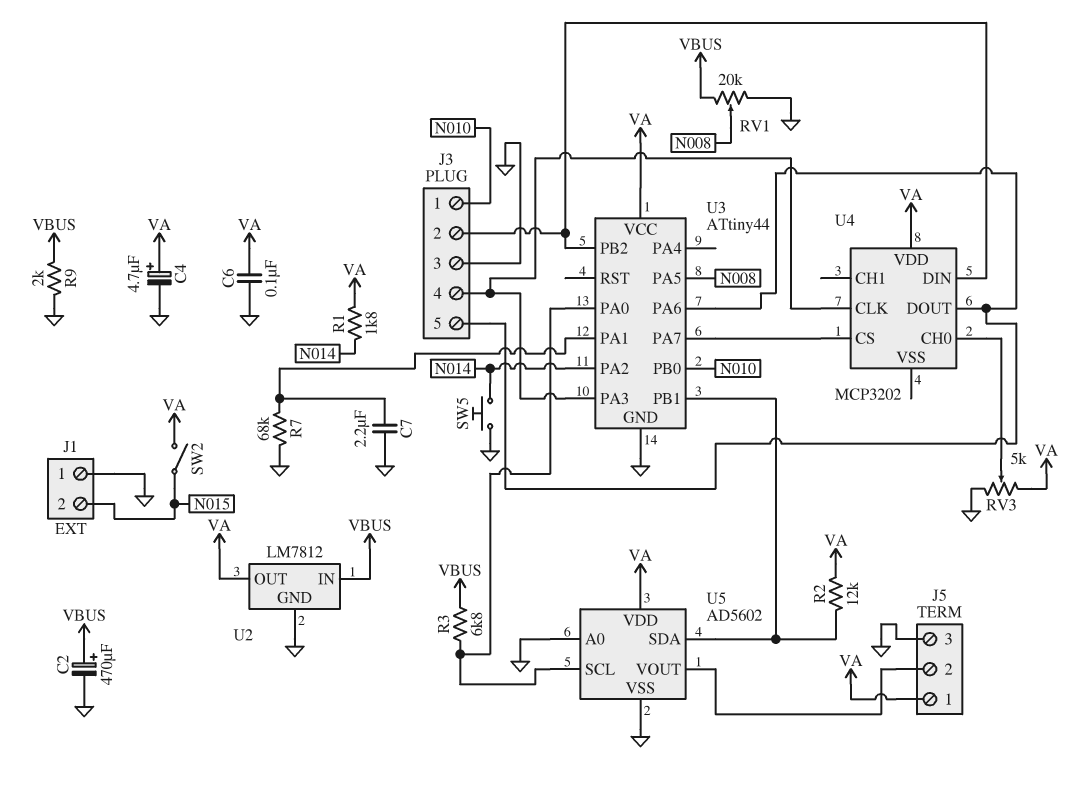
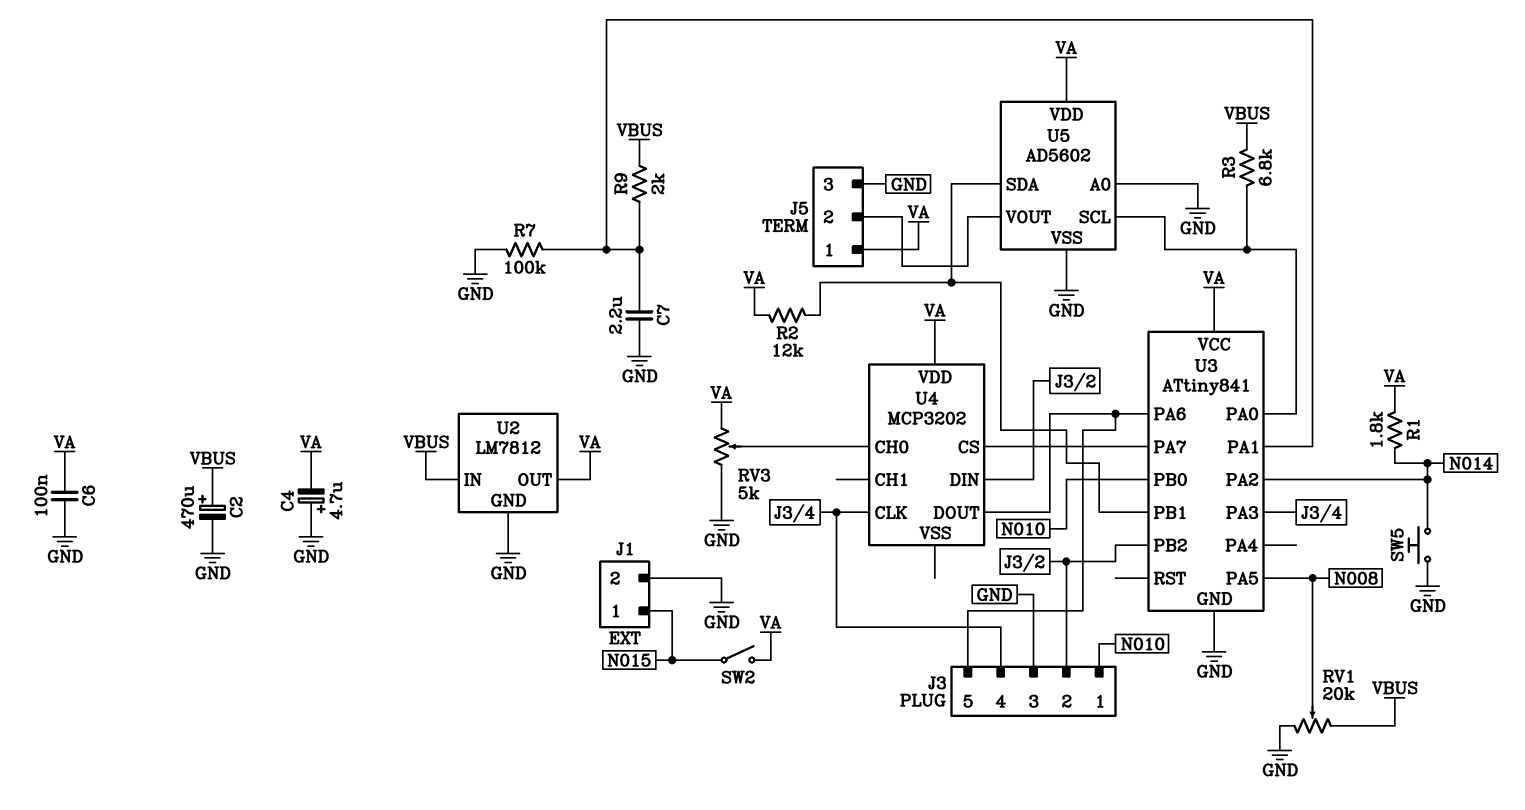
C4: 4.7uF (plus VA, minus GND) -> 4.7uF (plus GND, minus VA)
J1 pin 1: GND -> N015
J1 pin 2: N015 -> GND
R7: 68k (GND, U3/PA1) -> 100k (GND, U3/PA1)
R9: 2k (GND, VBUS) -> 2k (U3/PA1, VBUS)
U3: ATtiny44 -> ATtiny841

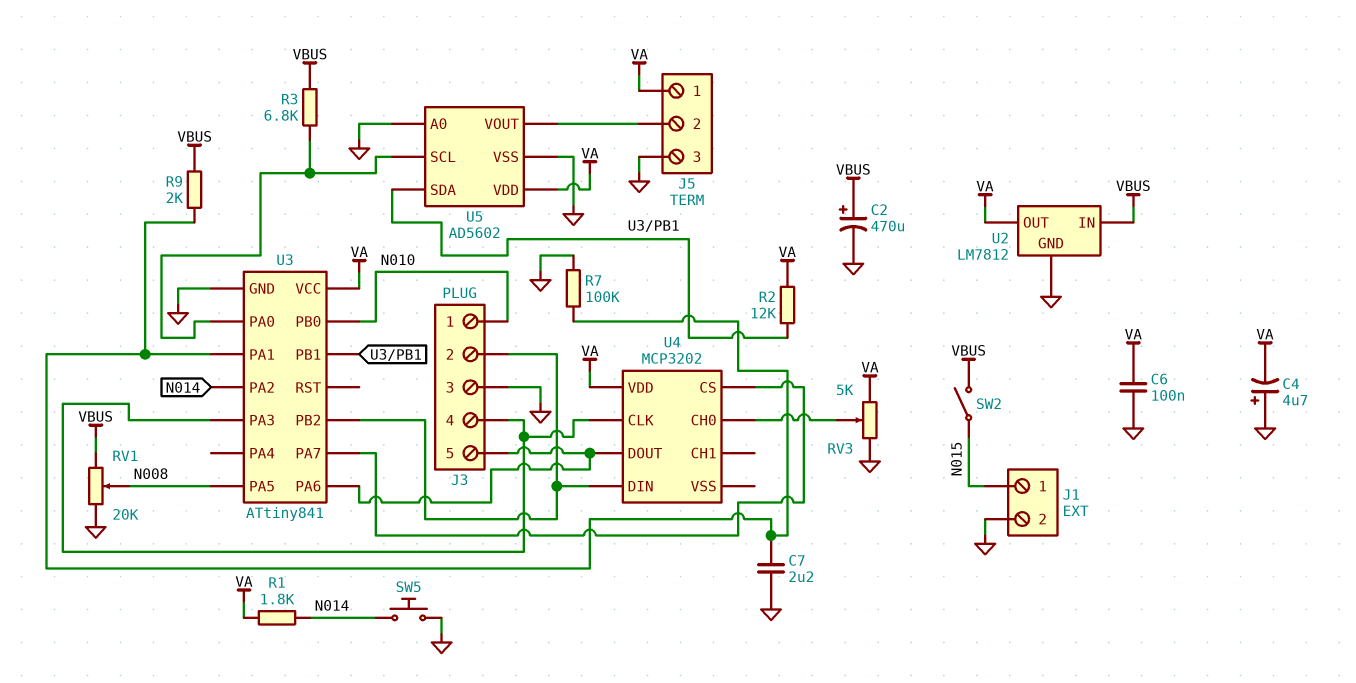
SW2: switch (N015, VA) -> switch (N015, VBUS)

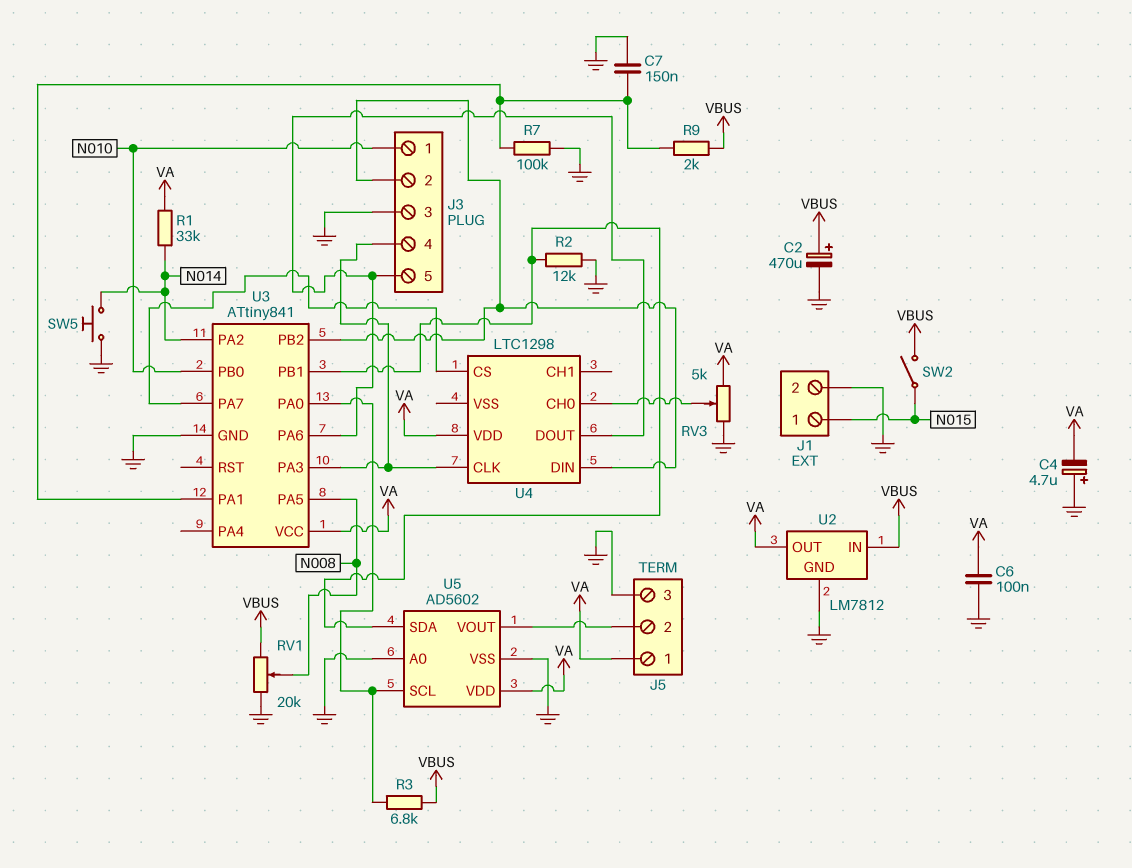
C7: 2.2uF (GND, U3/PA1) -> 150nF (GND, U3/PA1)
R1: 1.8k (N014, VA) -> 33k (N014, VA)
R2: 12k (U3/PB1, VA) -> 12k (GND, U3/PB1)
U4: MCP3202 -> LTC1298

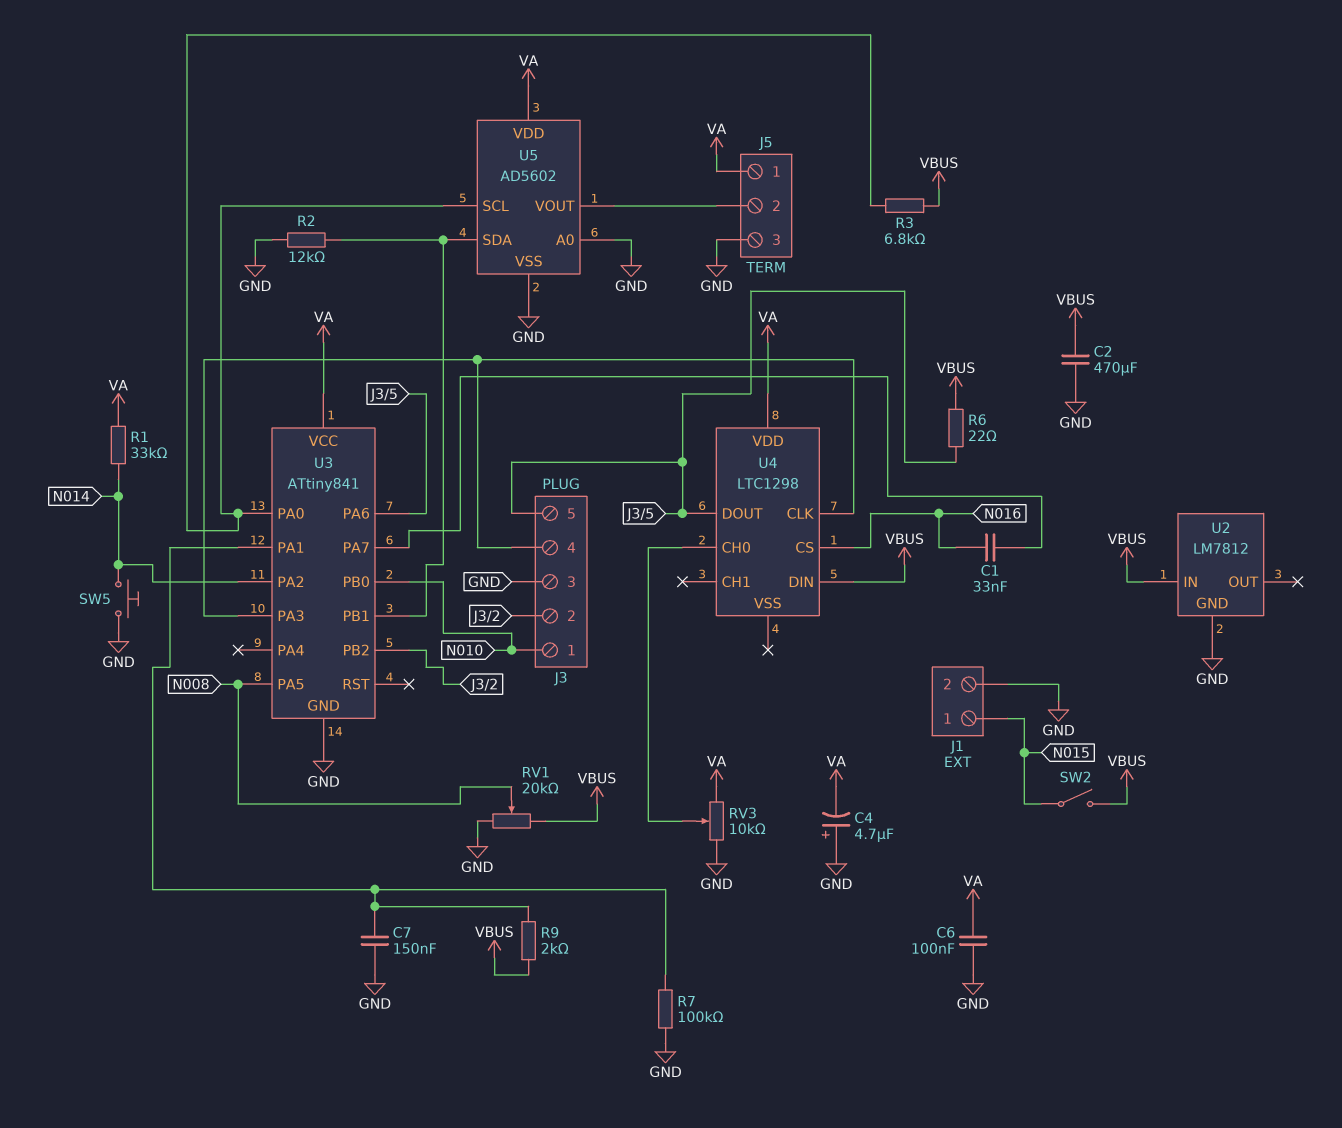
C1: none -> 33nF (N016, U3/PA7)
C2: 470uF (plus VBUS, minus GND) -> 470uF (GND, VBUS)
R6: none -> 22 (J3/5, VBUS)
RV3: 5k (GND, VA, wiper U4/CH0) -> 10k (GND, VA, wiper U4/CH0)
U2 pin OUT: VA -> none
U4 pin CS: U3/PA7 -> N016
U4 pin DIN: J3/2 -> VBUS

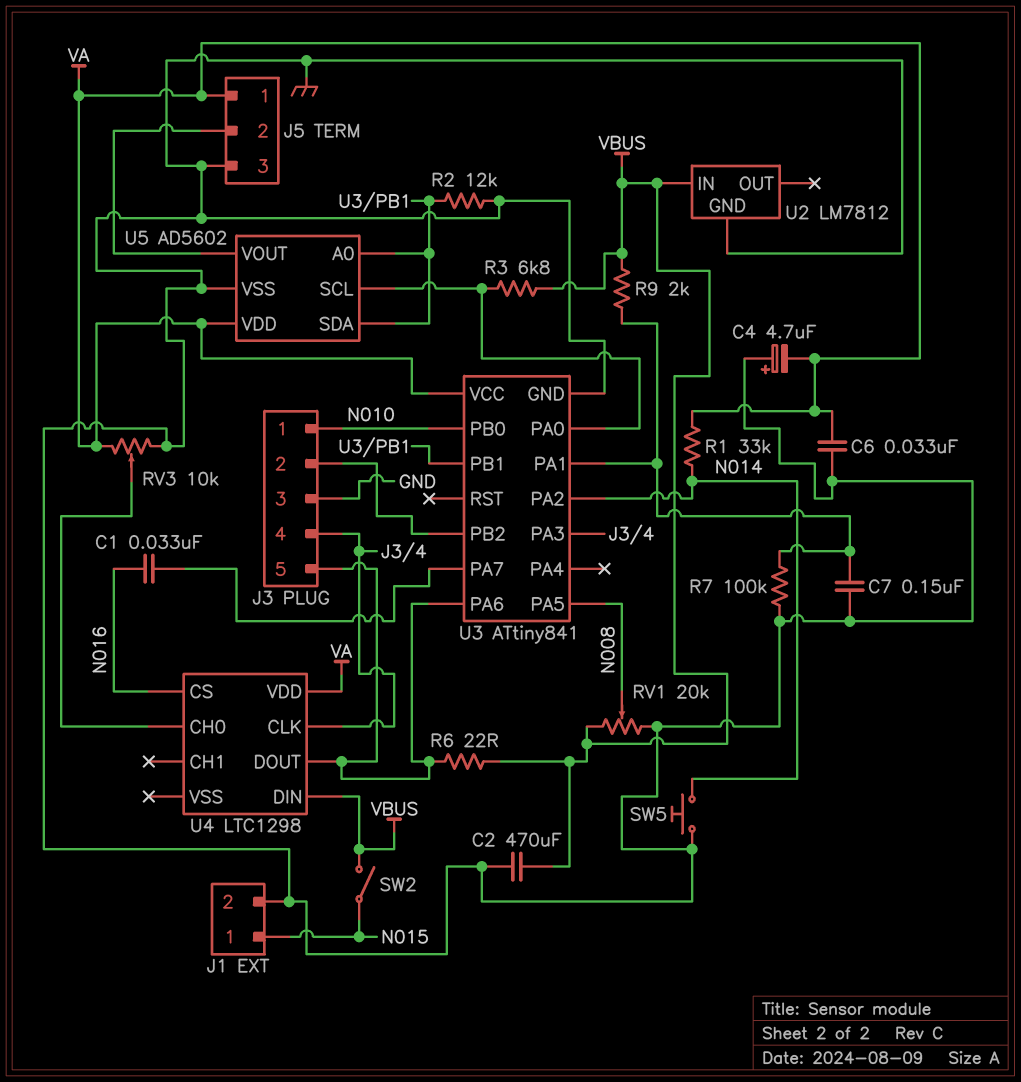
C6: 100nF (GND, VA) -> 33nF (GND, VA)
U5 pin A0: GND -> U3/PB1

